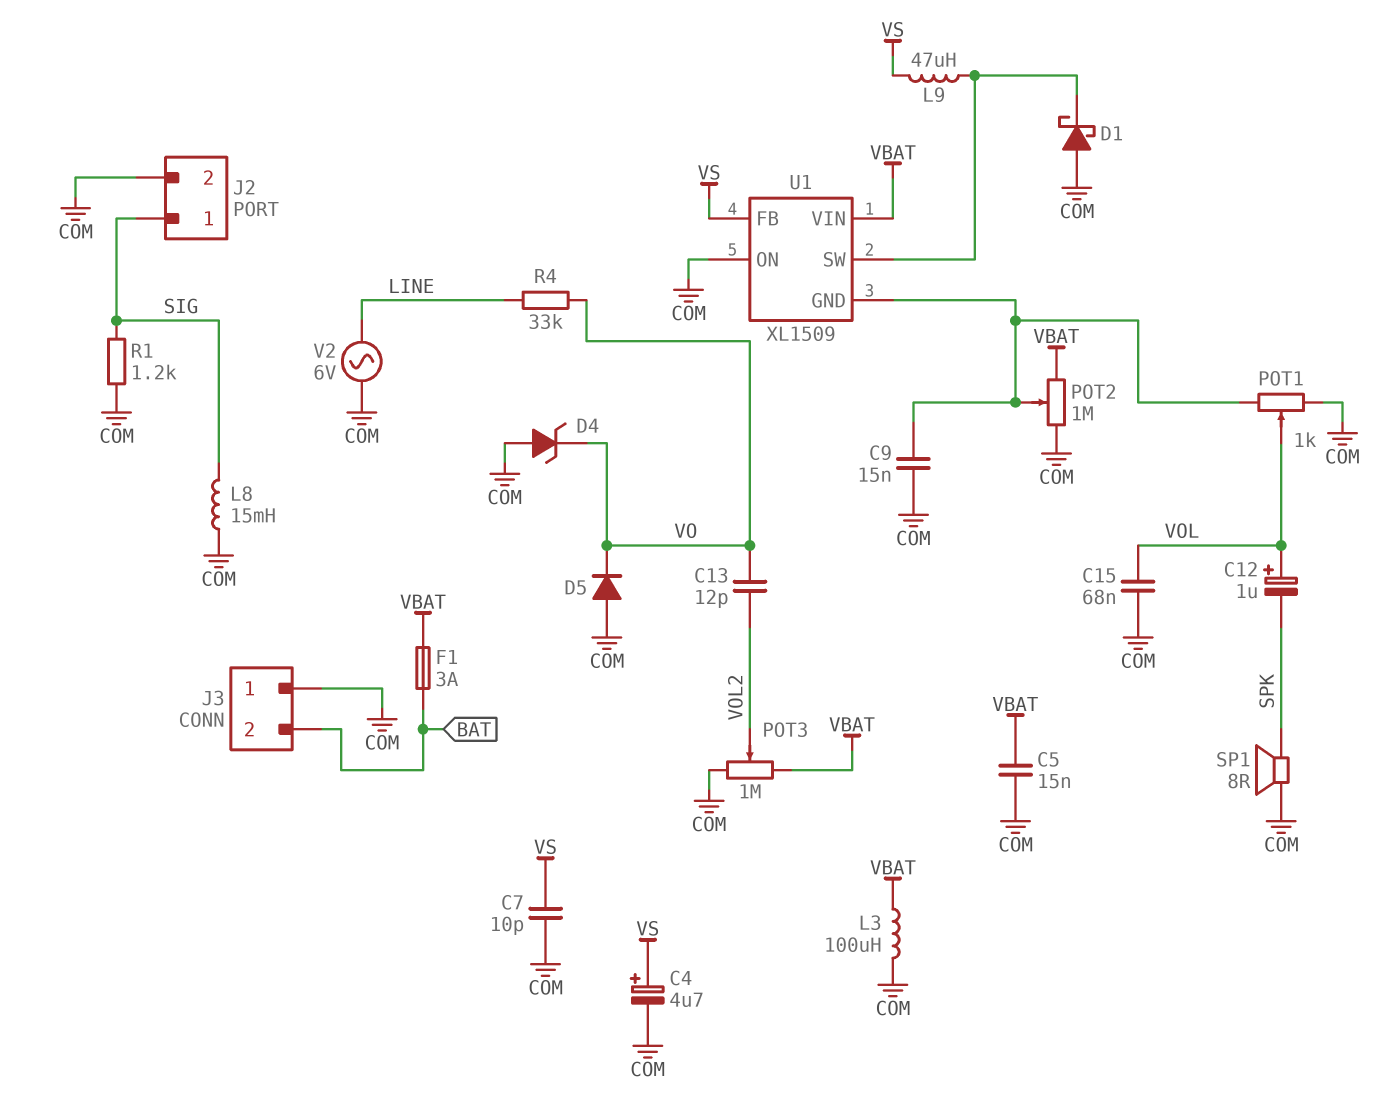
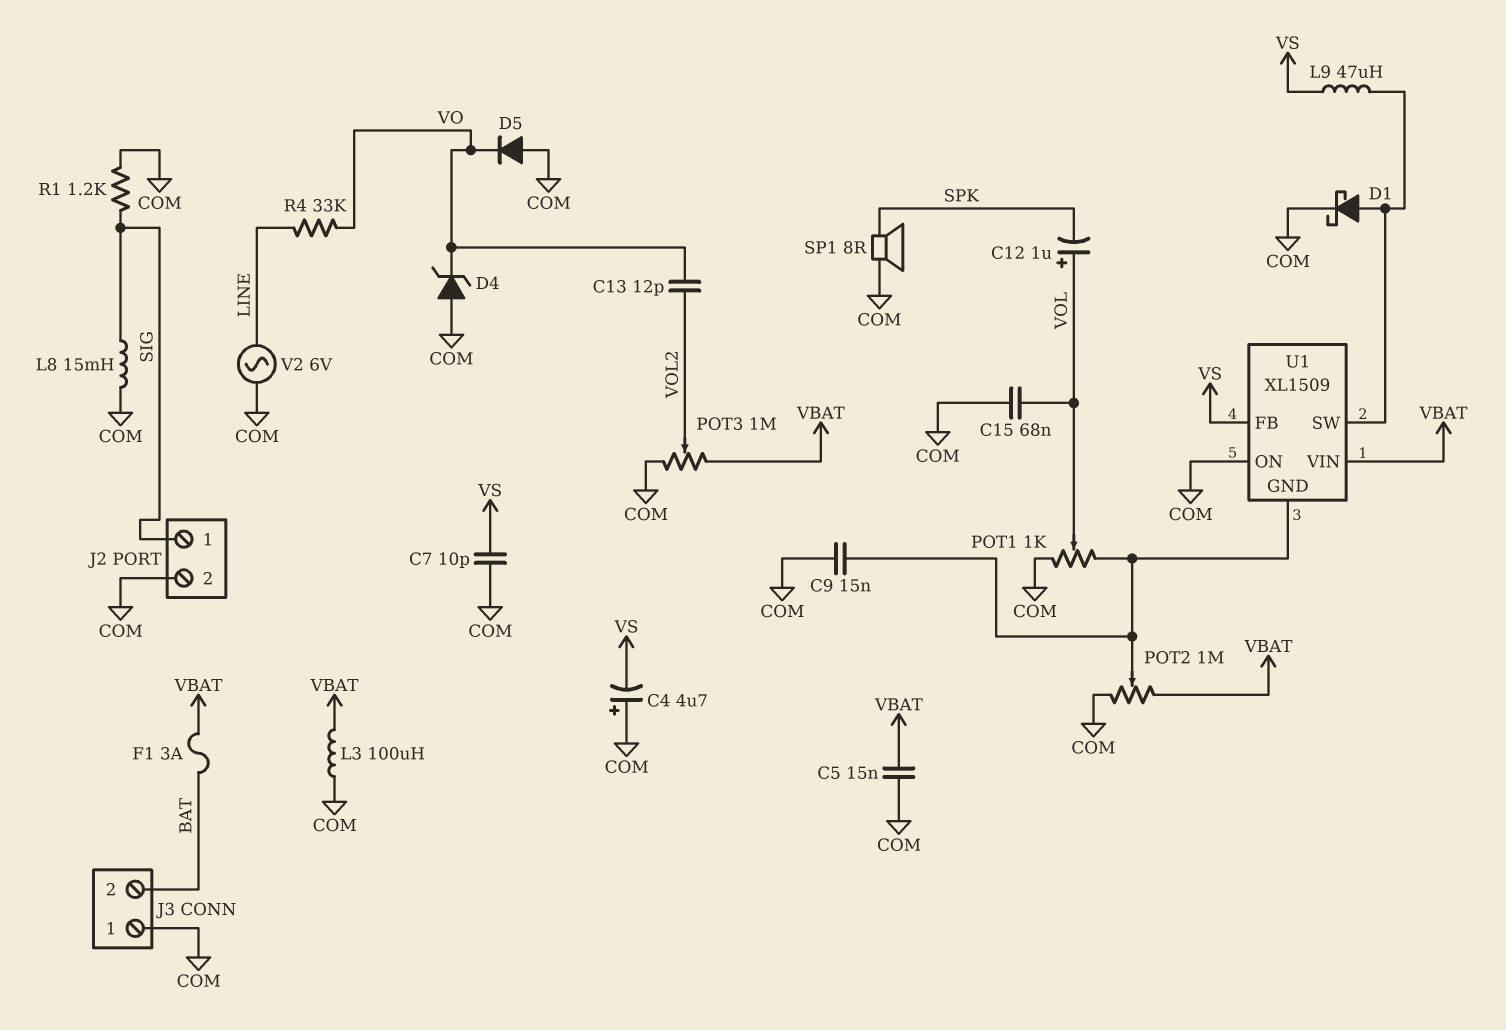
C4: 4.7uF (plus VS, minus COM) -> 4.7uF (plus COM, minus VS)
D1: schottky (A COM, K U1/SW) -> schottky (A U1/SW, K COM)

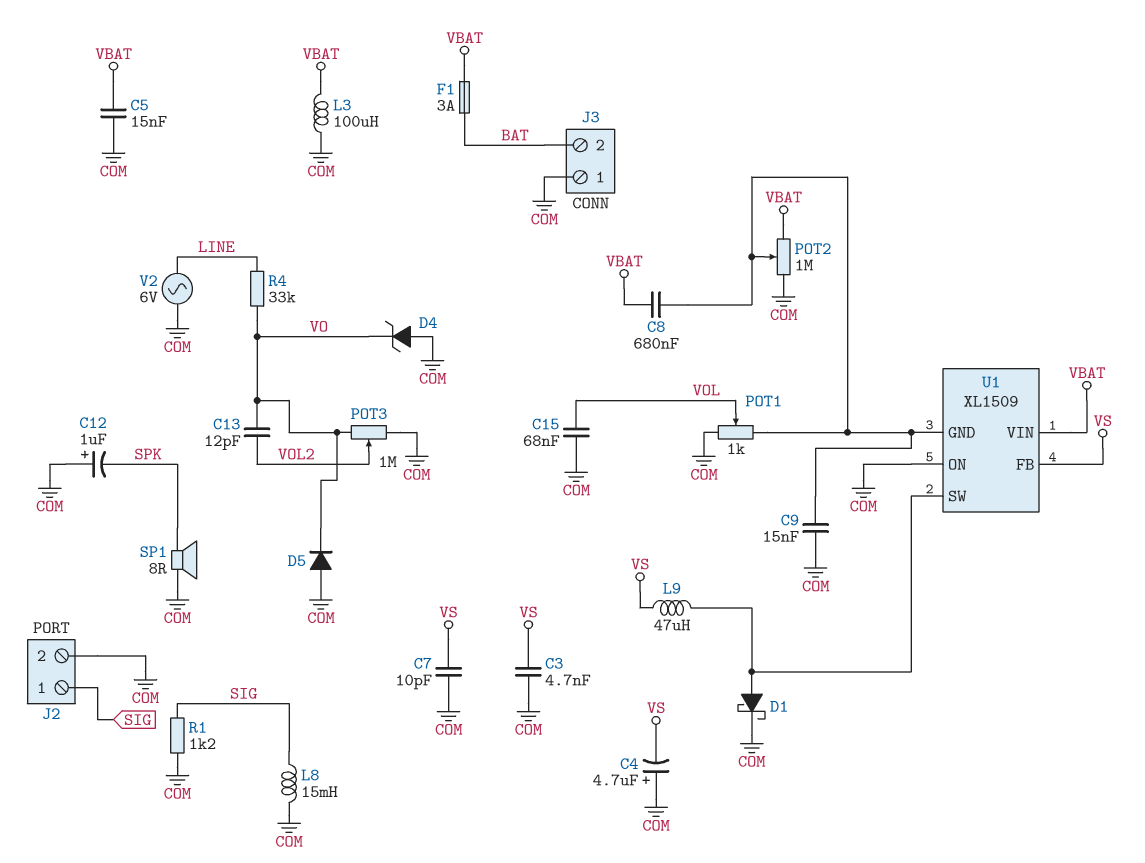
C3: none -> 4.7nF (COM, VS)
C8: none -> 680nF (U1/GND, VBAT)
C12: 1uF (plus VOL, minus SPK) -> 1uF (plus COM, minus SPK)
POT3: 1M (COM, VBAT, wiper VOL2) -> 1M (COM, VO, wiper VOL2)

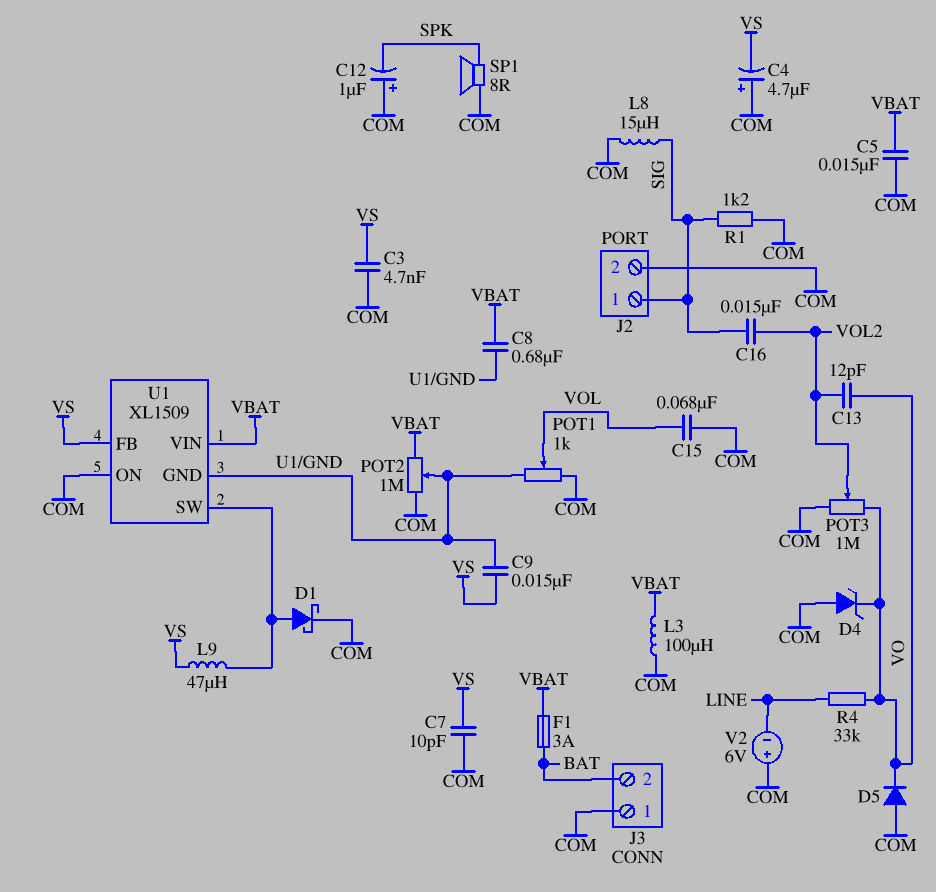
C9: 15nF (COM, U1/GND) -> 15nF (U1/GND, VS)
C16: none -> 15nF (SIG, VOL2)
L8: 15mH (COM, SIG) -> 15uH (COM, SIG)
V2: AC 6V (COM, LINE) -> 6V (plus COM, minus LINE)

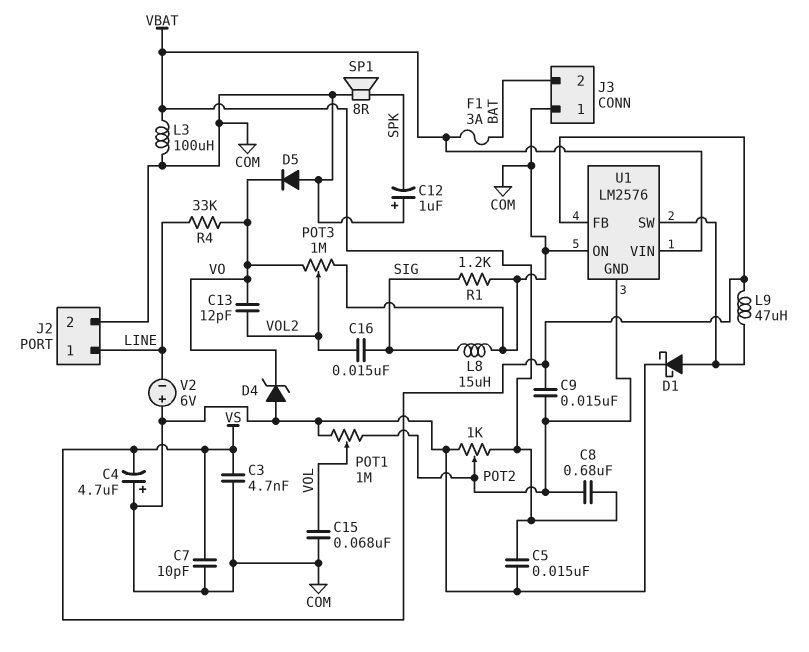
J2 pin 1: SIG -> LINE
POT1: 1k (COM, U1/GND, wiper VOL) -> 1M (COM, U1/GND, wiper VOL)
POT2: 1M (COM, VBAT, wiper U1/GND) -> 1k (COM, VBAT, wiper U1/GND)
U1: XL1509 -> LM2576

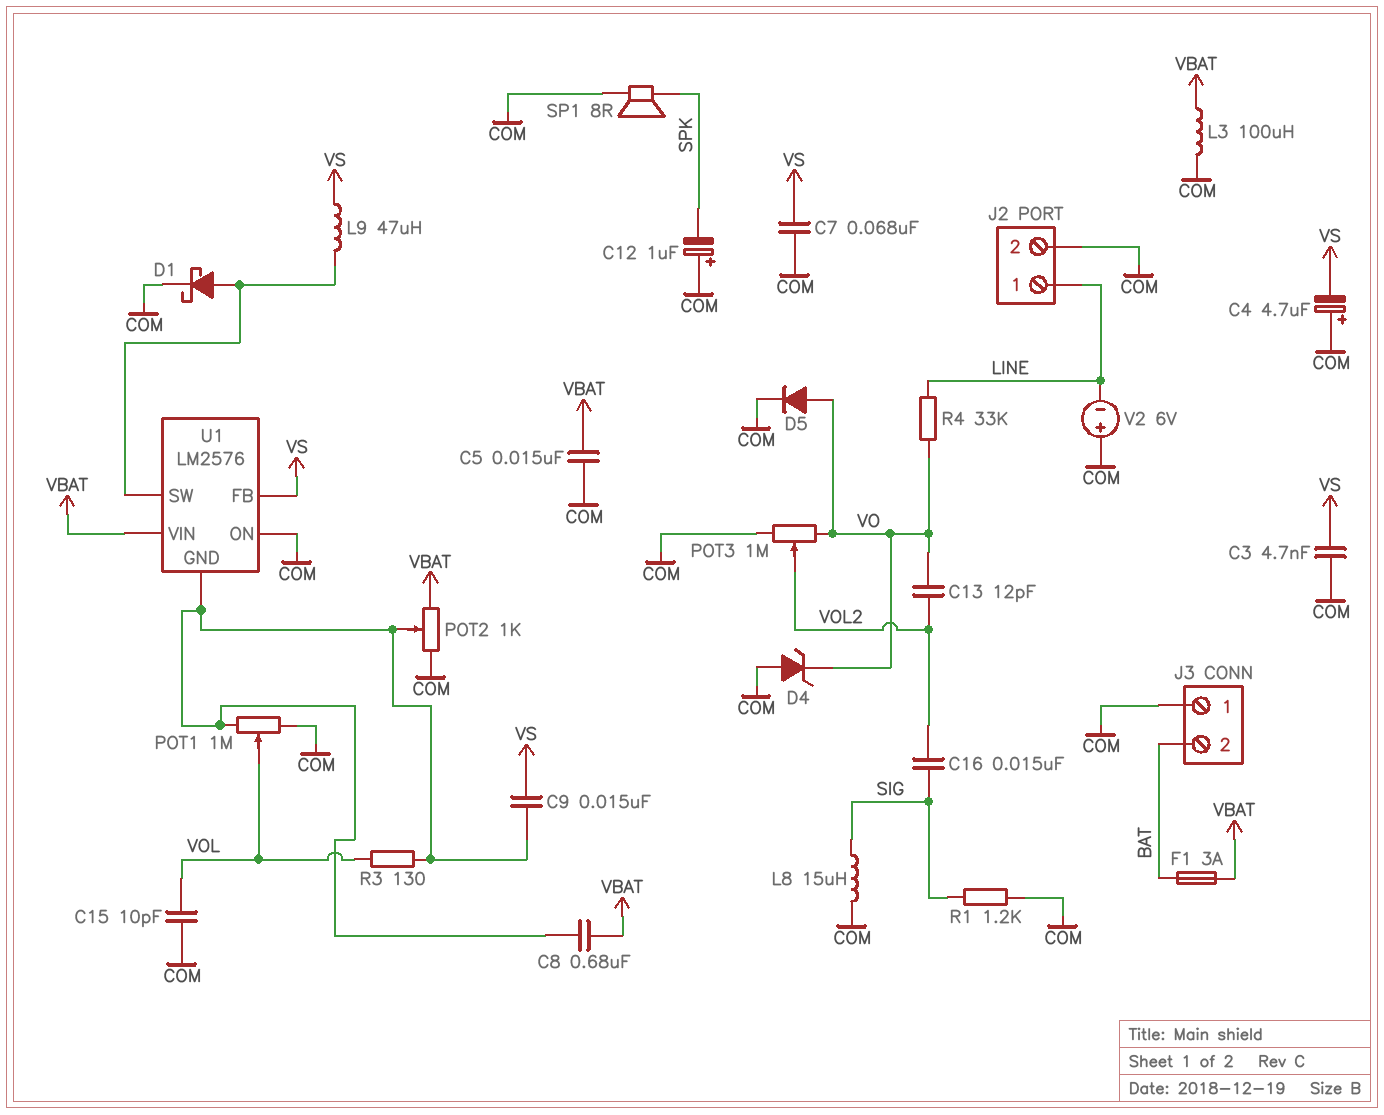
C7: 10pF (COM, VS) -> 68nF (COM, VS)
C15: 68nF (COM, VOL) -> 10pF (COM, VOL)
D5: diode (A COM, K VO) -> diode (A VO, K COM)
R3: none -> 130 (U1/GND, VOL)

